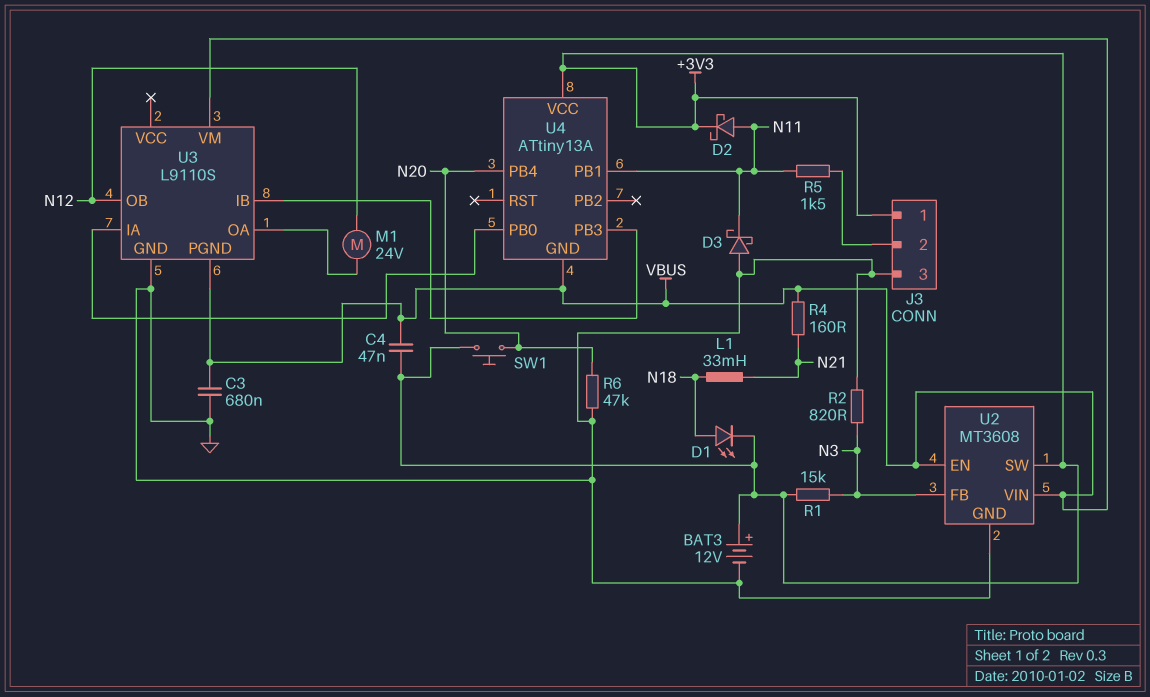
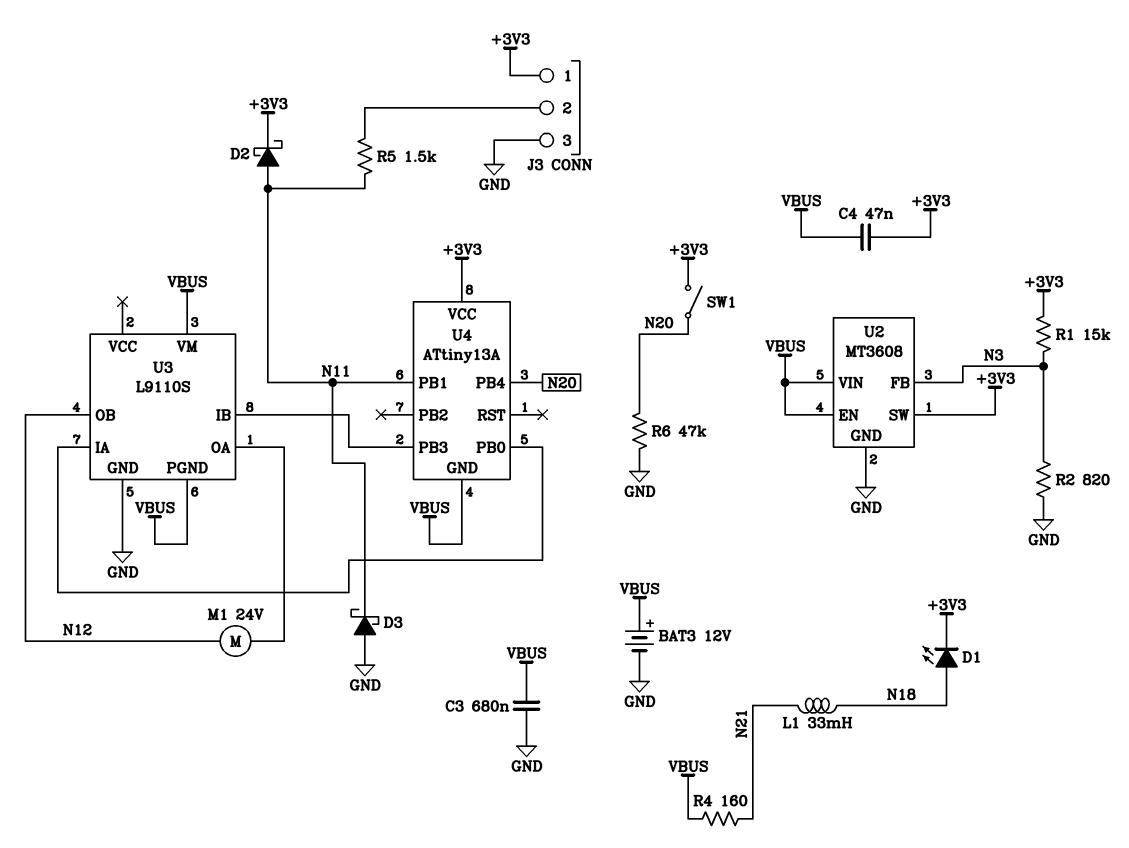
BAT3: 12V (plus +3V3, minus GND) -> 12V (plus VBUS, minus GND)
SW1: button (+3V3, N20) -> switch (+3V3, N20)

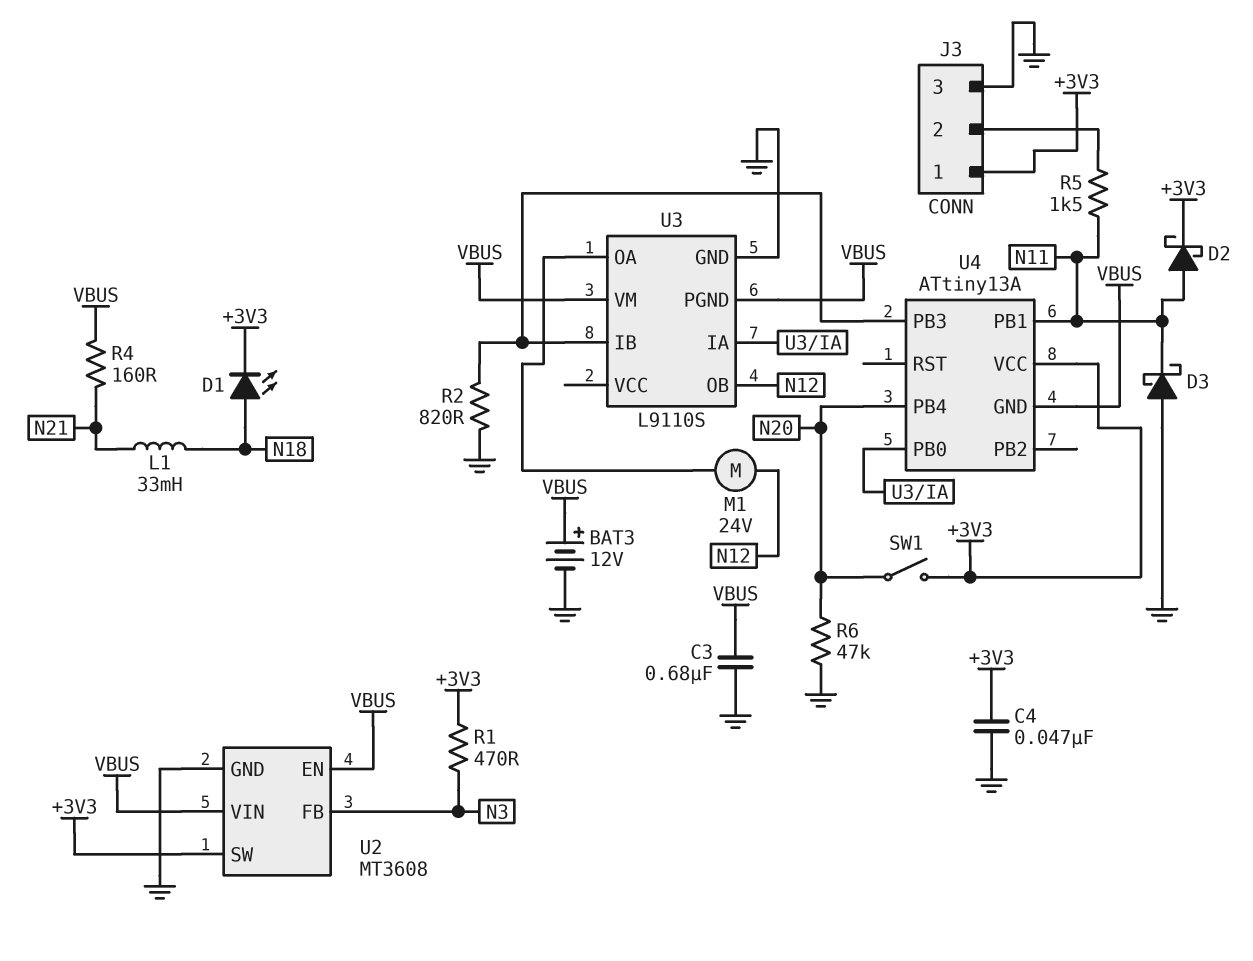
C4: 47nF (+3V3, VBUS) -> 47nF (+3V3, GND)
R1: 15k (+3V3, N3) -> 470 (+3V3, N3)
R2: 820 (GND, N3) -> 820 (GND, U3/IB)

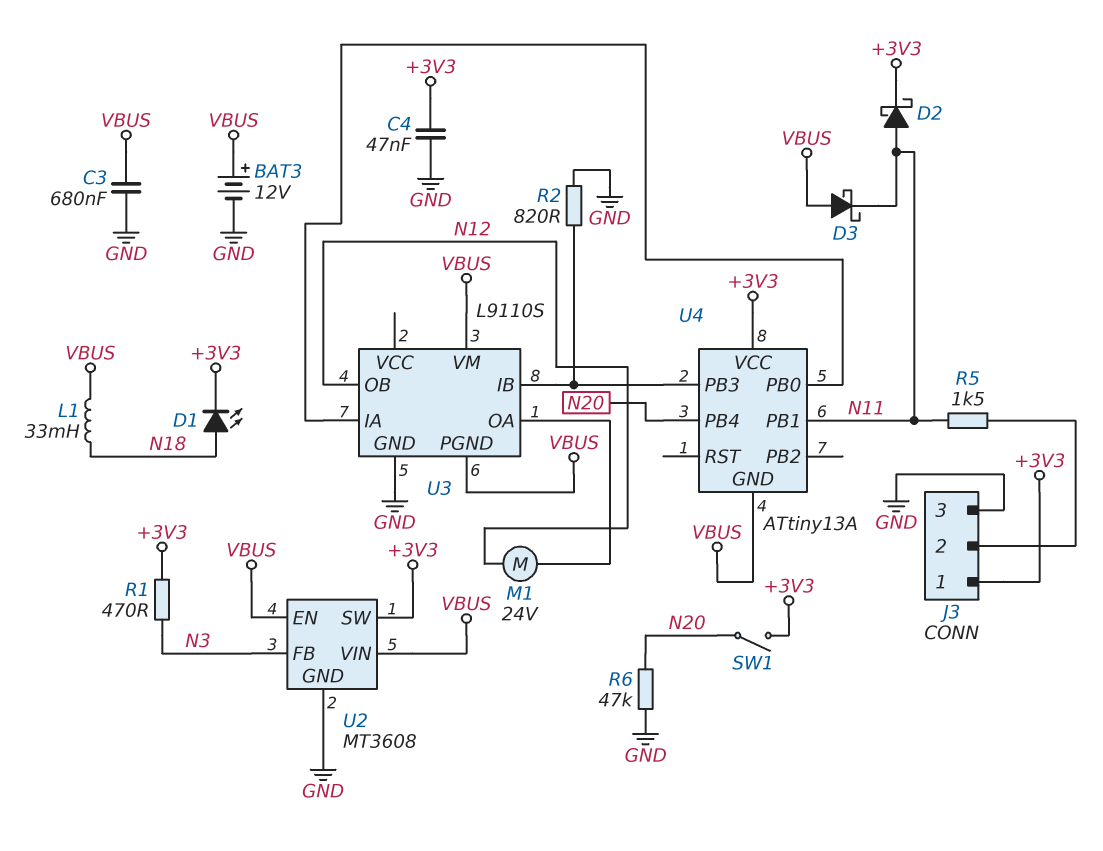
D3: schottky (A GND, K N11) -> schottky (A VBUS, K N11)
L1: 33mH (N18, N21) -> 33mH (N18, VBUS)
R4: 160 (N21, VBUS) -> none

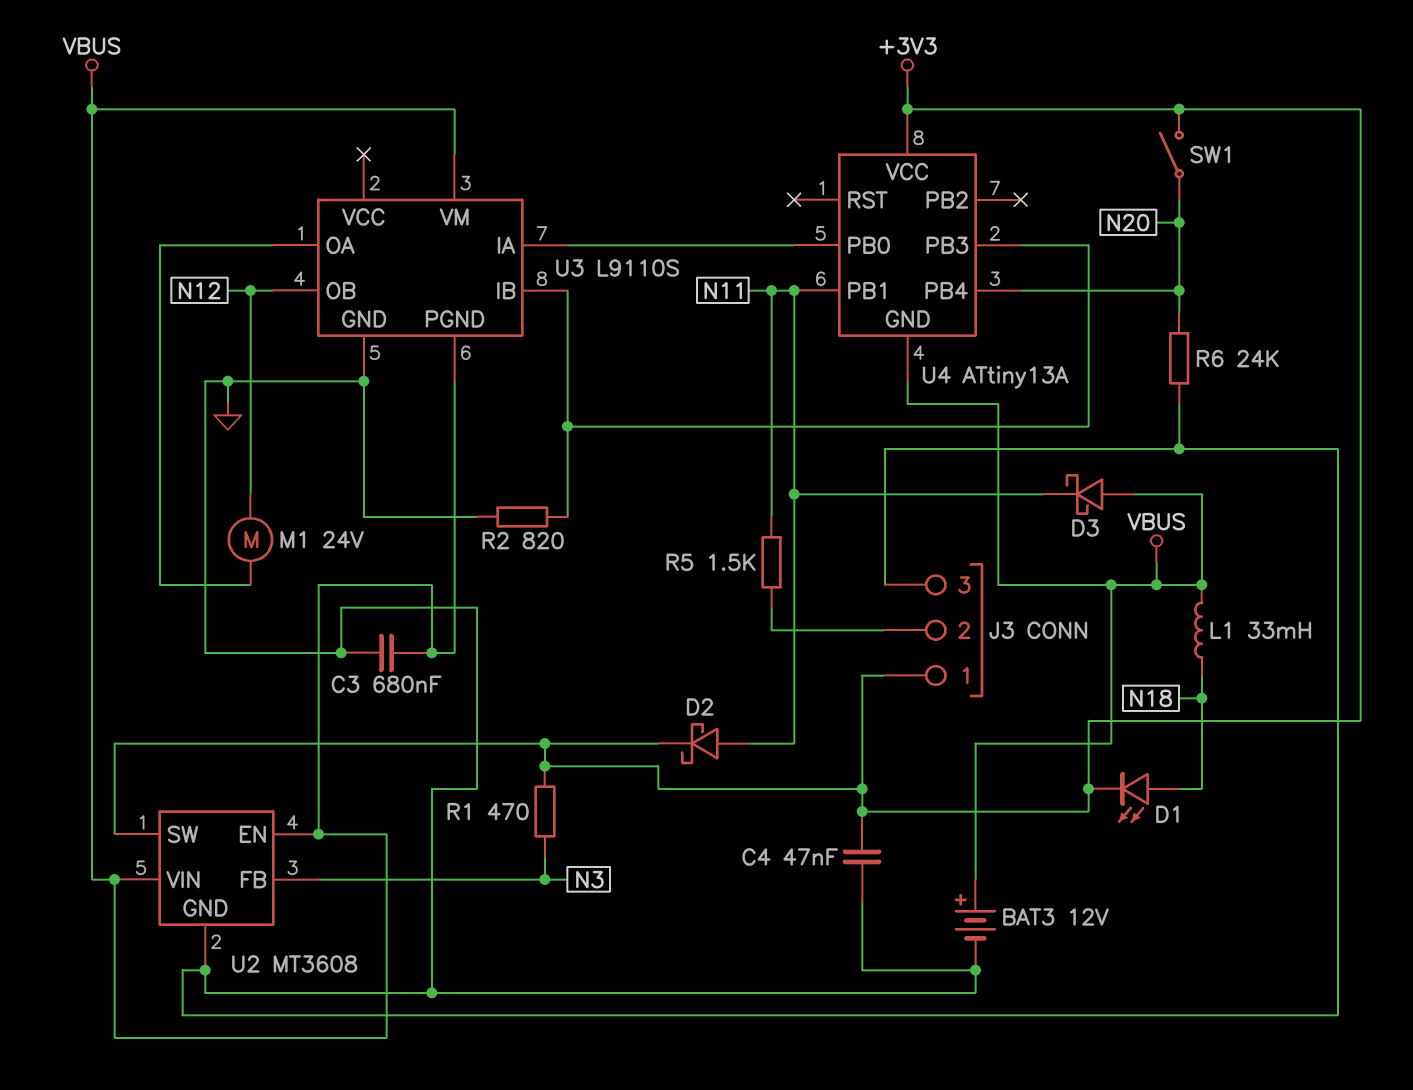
R6: 47k (GND, N20) -> 24k (GND, N20)

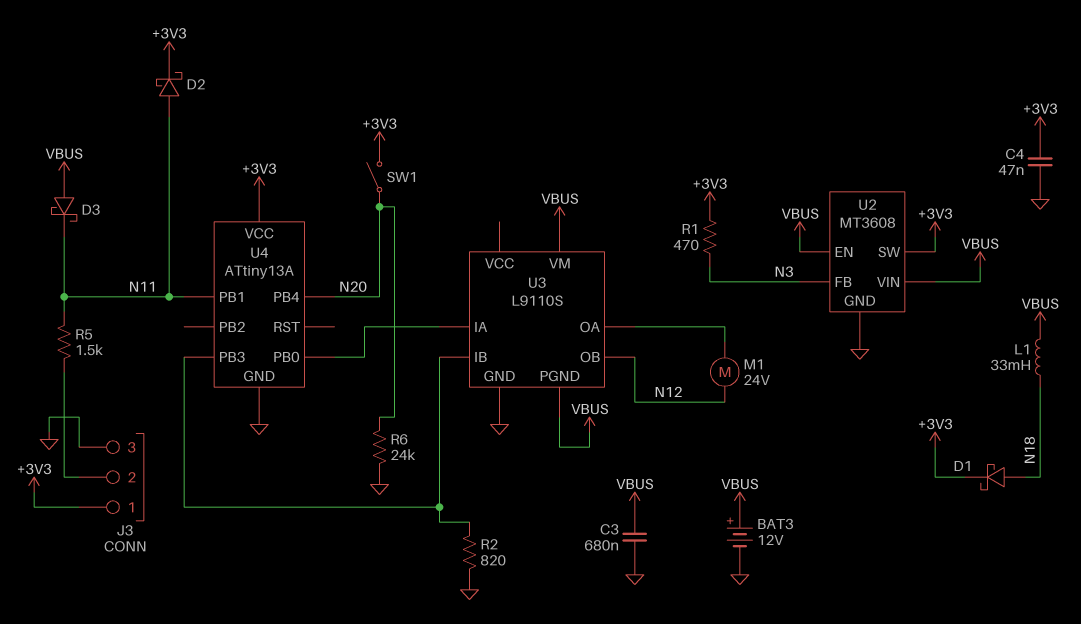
D1: LED (A N18, K +3V3) -> schottky (A N18, K +3V3)
U4 pin GND: VBUS -> GND

